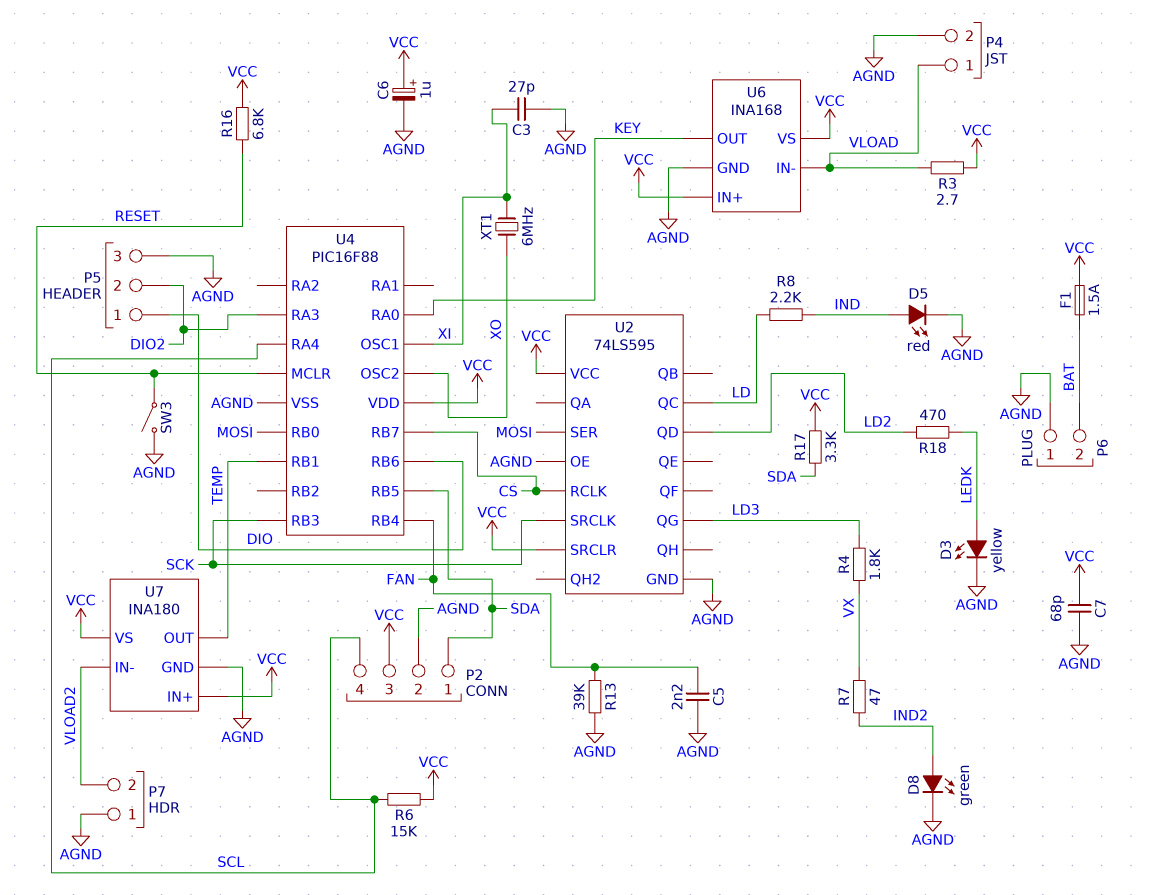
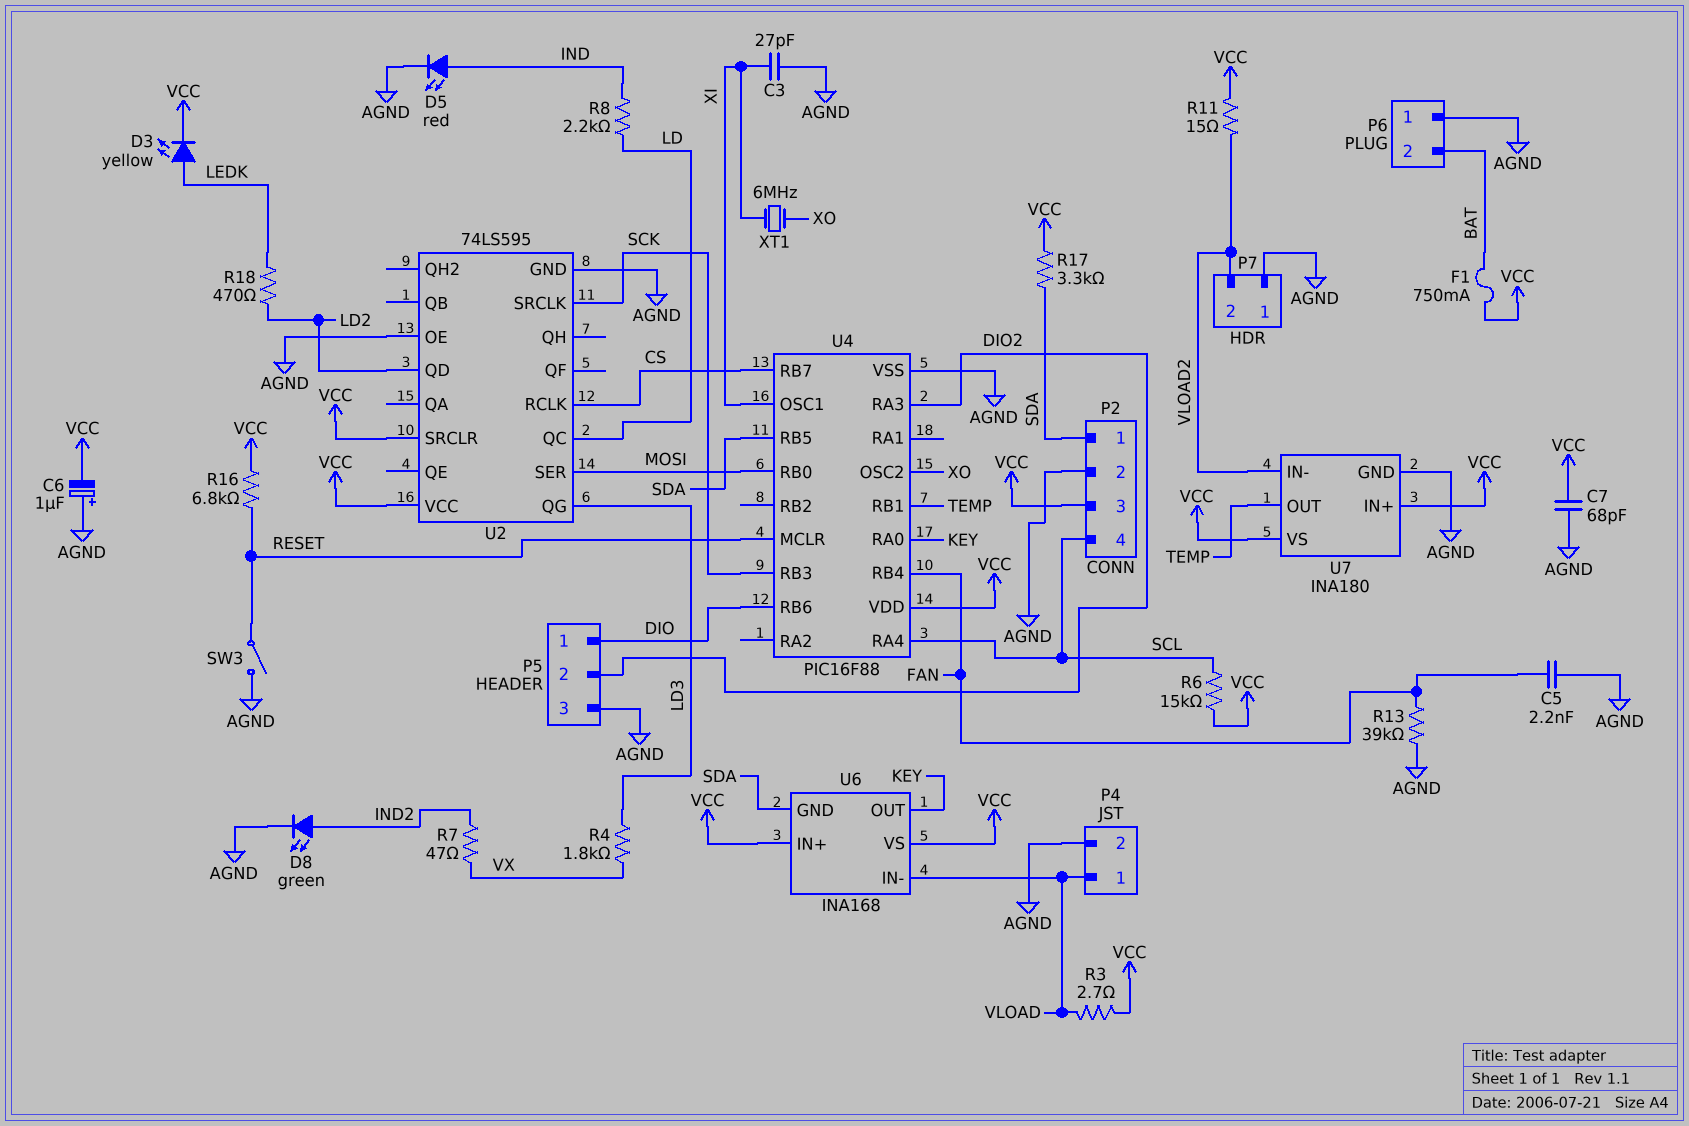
C6: 1uF (plus VCC, minus AGND) -> 1uF (plus AGND, minus VCC)
D3: LED yellow (A LEDK, K AGND) -> LED yellow (A LEDK, K VCC)
F1: 1.5A (BAT, VCC) -> 750mA (BAT, VCC)
R11: none -> 15 (VCC, VLOAD2)
U6 pin GND: AGND -> SDA

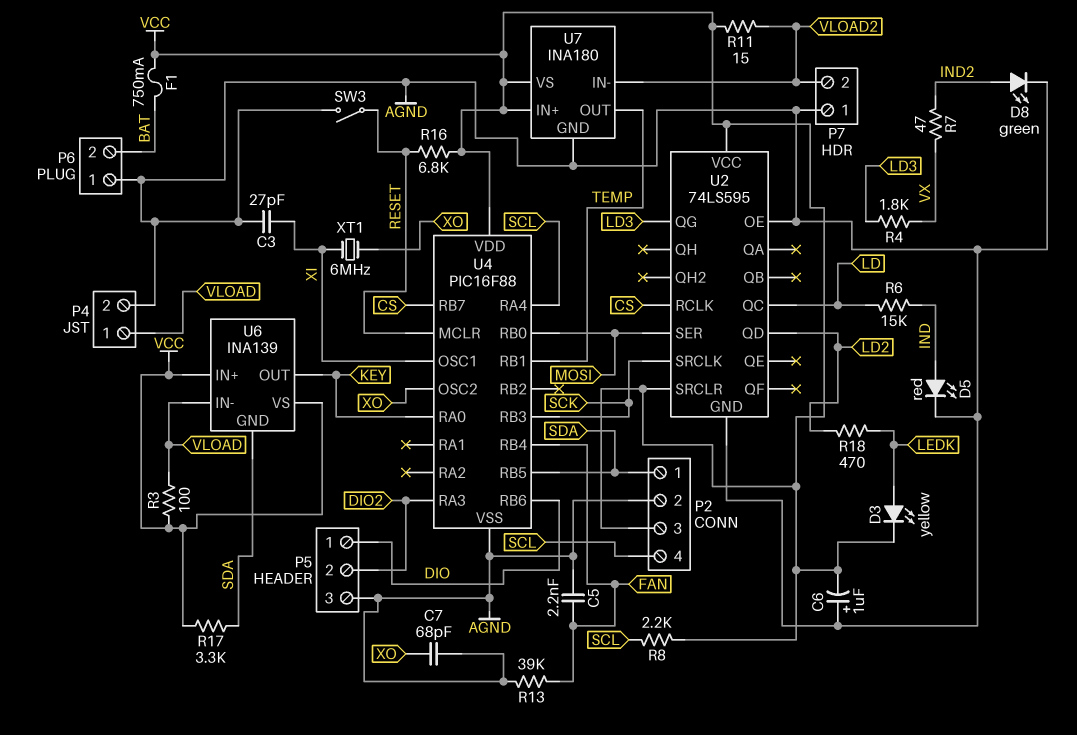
C7: 68pF (AGND, VCC) -> 68pF (AGND, XO)
R3: 2.7 (VCC, VLOAD) -> 100 (VCC, VLOAD)
R6: 15k (SCL, VCC) -> 15k (IND, LD)
R8: 2.2k (IND, LD) -> 2.2k (SCL, VCC)
U6: INA168 -> INA139

